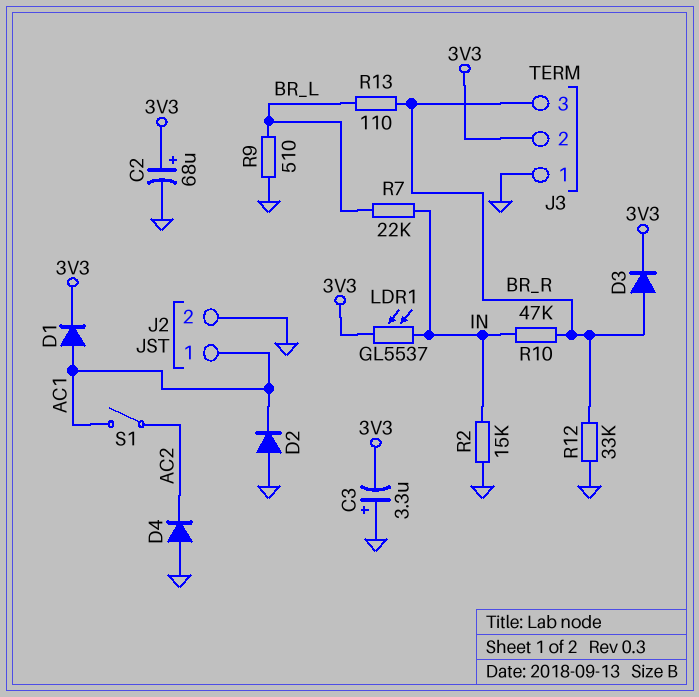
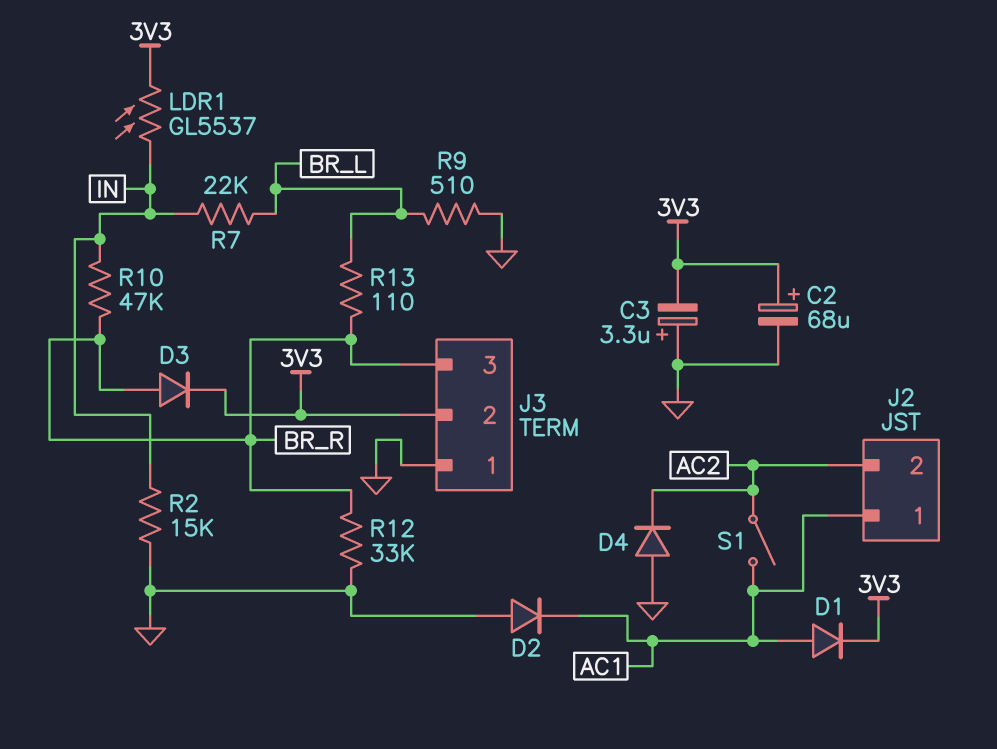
J2 pin 2: GND -> AC2

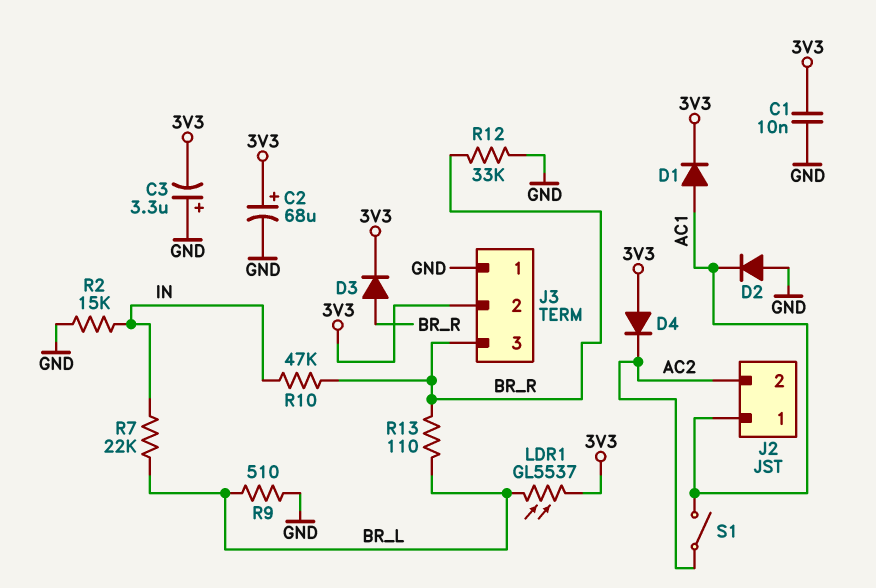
C1: none -> 10nF (3V3, GND)
D4: diode (A GND, K AC2) -> diode (A 3V3, K AC2)
LDR1: GL5537 (3V3, IN) -> GL5537 (3V3, BR_L)

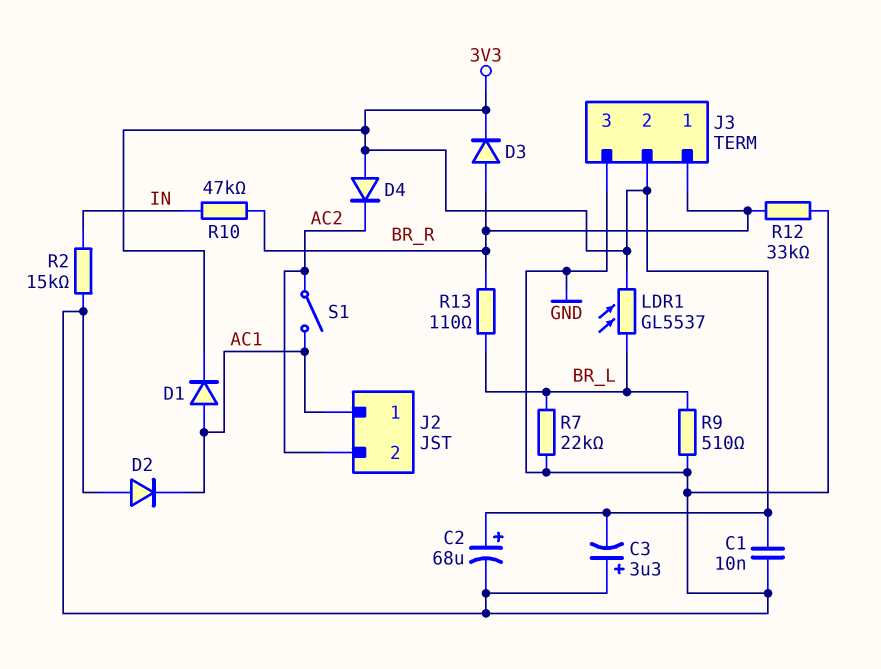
J3 pin 1: GND -> BR_R
J3 pin 3: BR_R -> GND
R7: 22k (BR_L, IN) -> 22k (BR_L, GND)

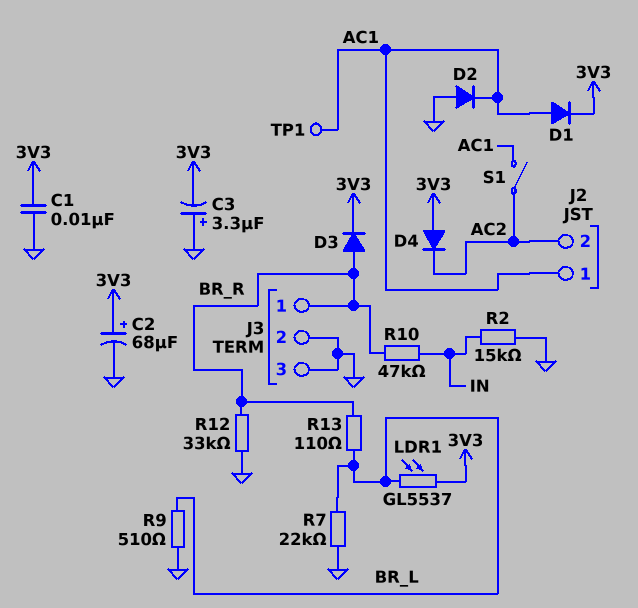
J3 pin 2: 3V3 -> GND
TP1: none -> test point (AC1)

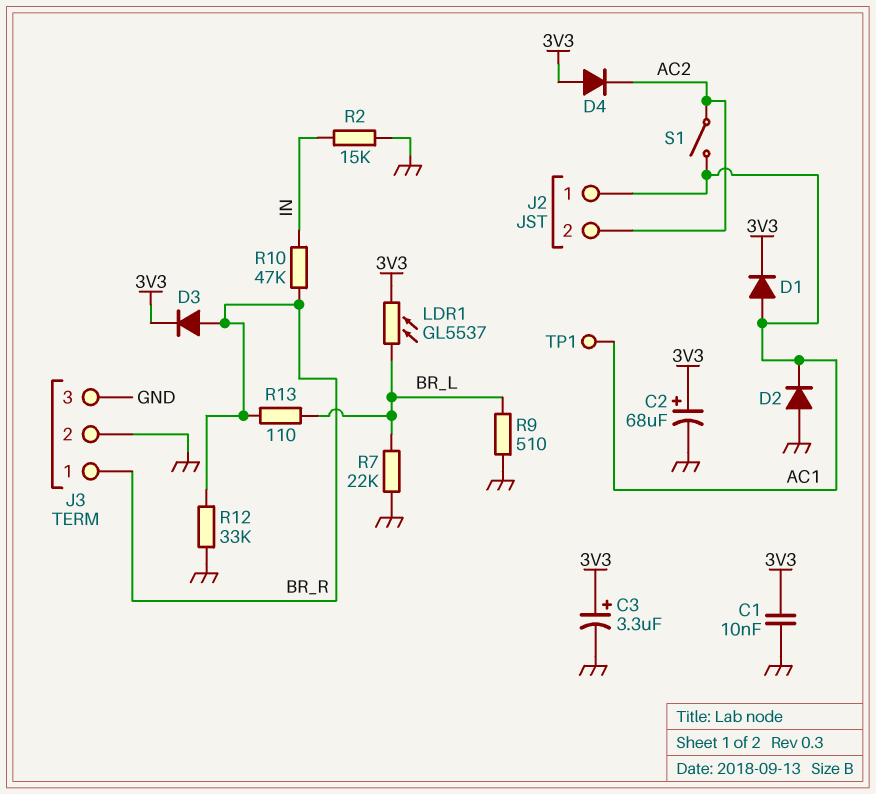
C3: 3.3uF (plus GND, minus 3V3) -> 3.3uF (plus 3V3, minus GND)

